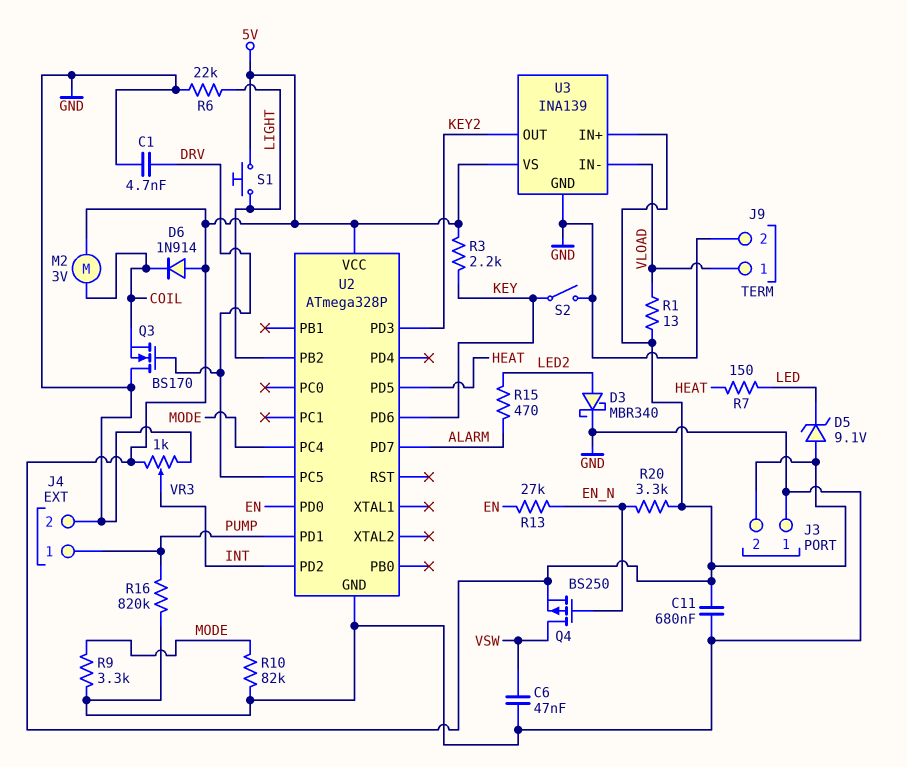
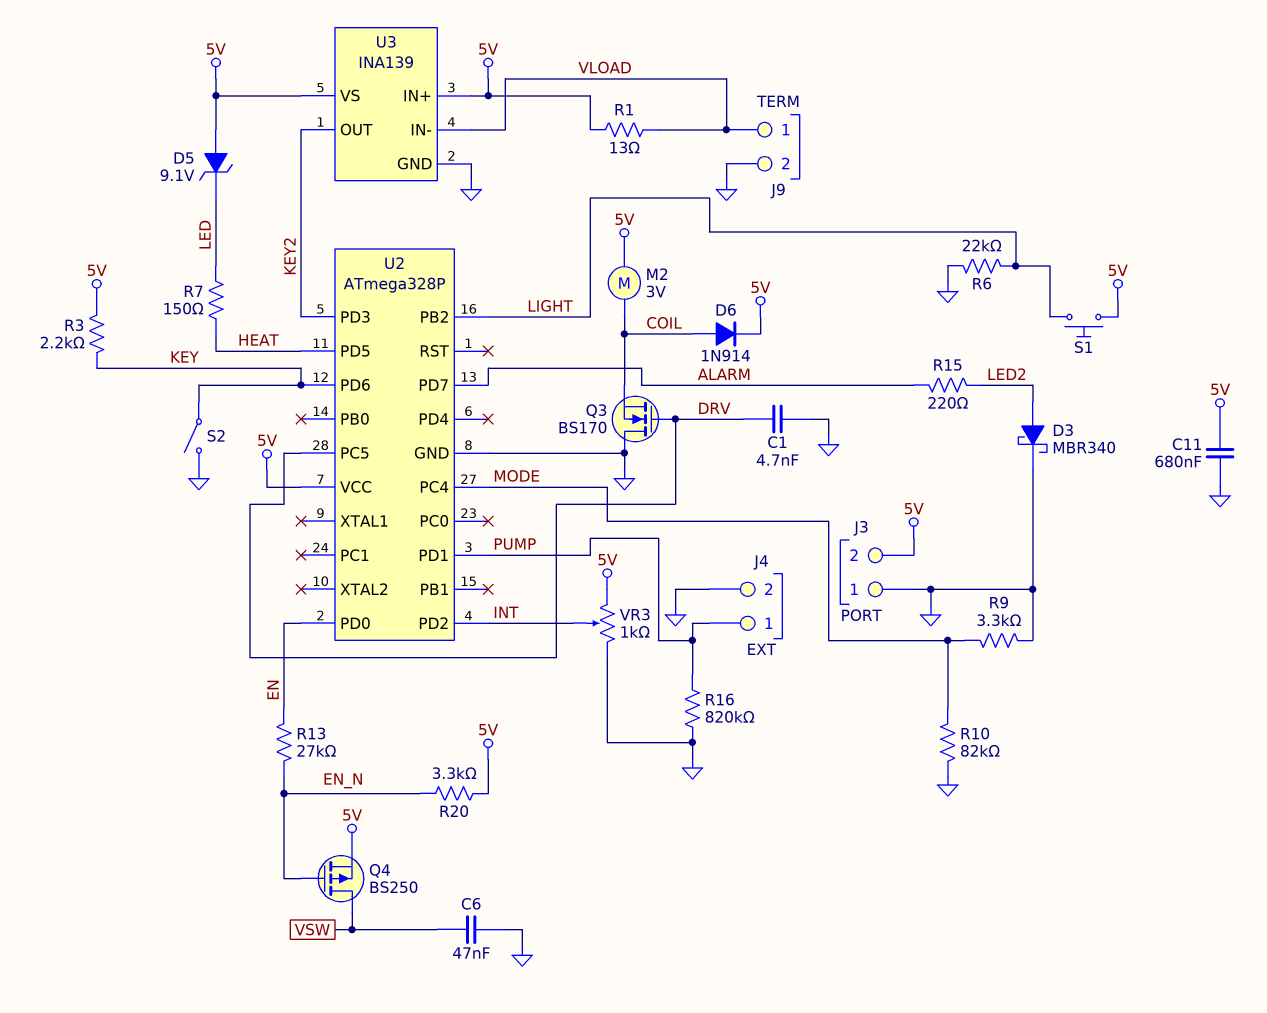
D6: diode 1N914 (A 5V, K COIL) -> diode 1N914 (A COIL, K 5V)
R15: 470 (ALARM, LED2) -> 220 (ALARM, LED2)

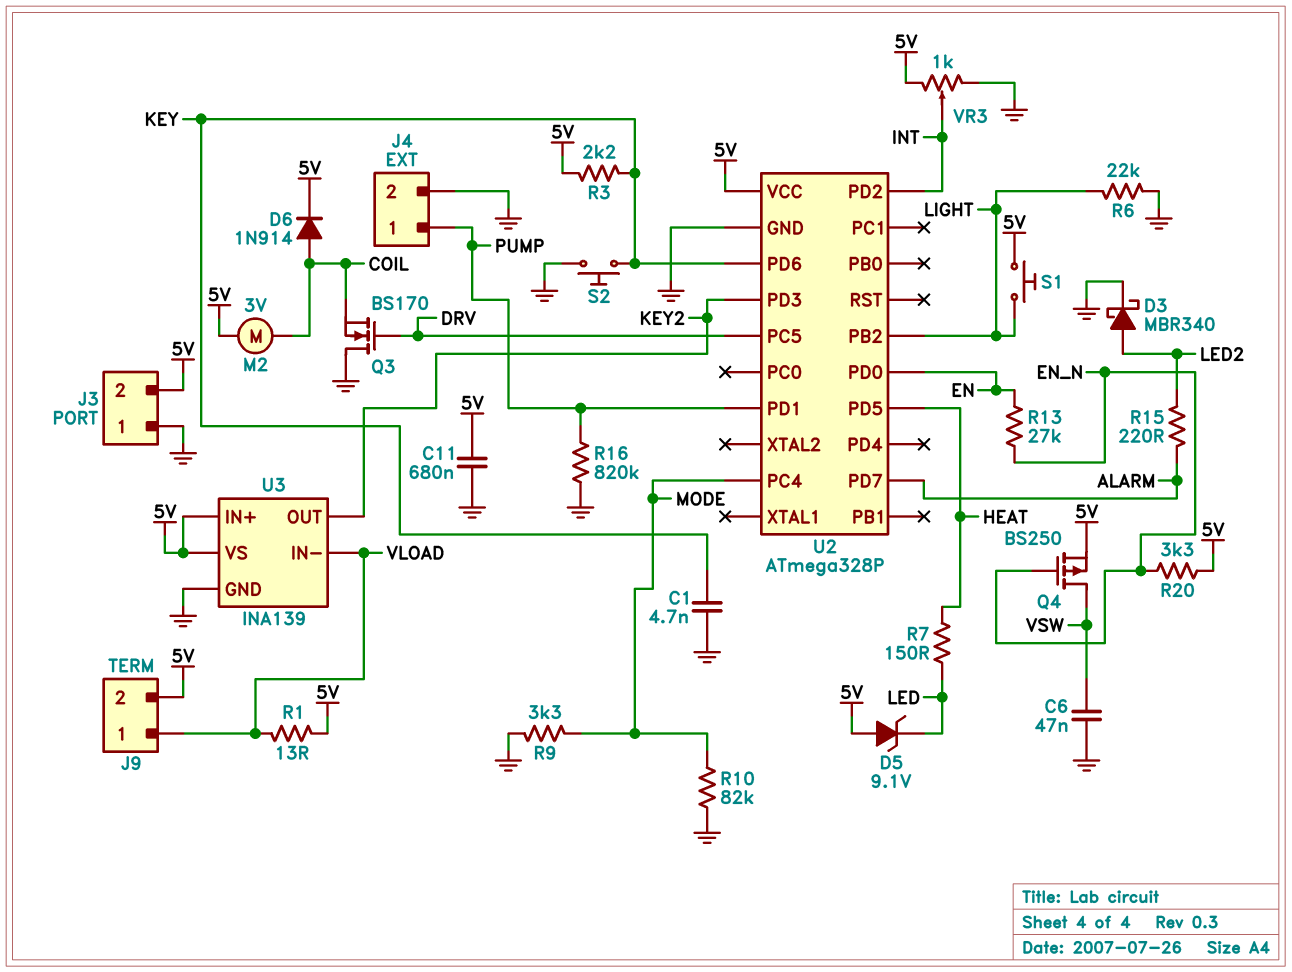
C1: 4.7nF (DRV, GND) -> 4.7nF (GND, KEY)
J9 pin 2: GND -> 5V
S2: switch (GND, KEY) -> button (GND, KEY)

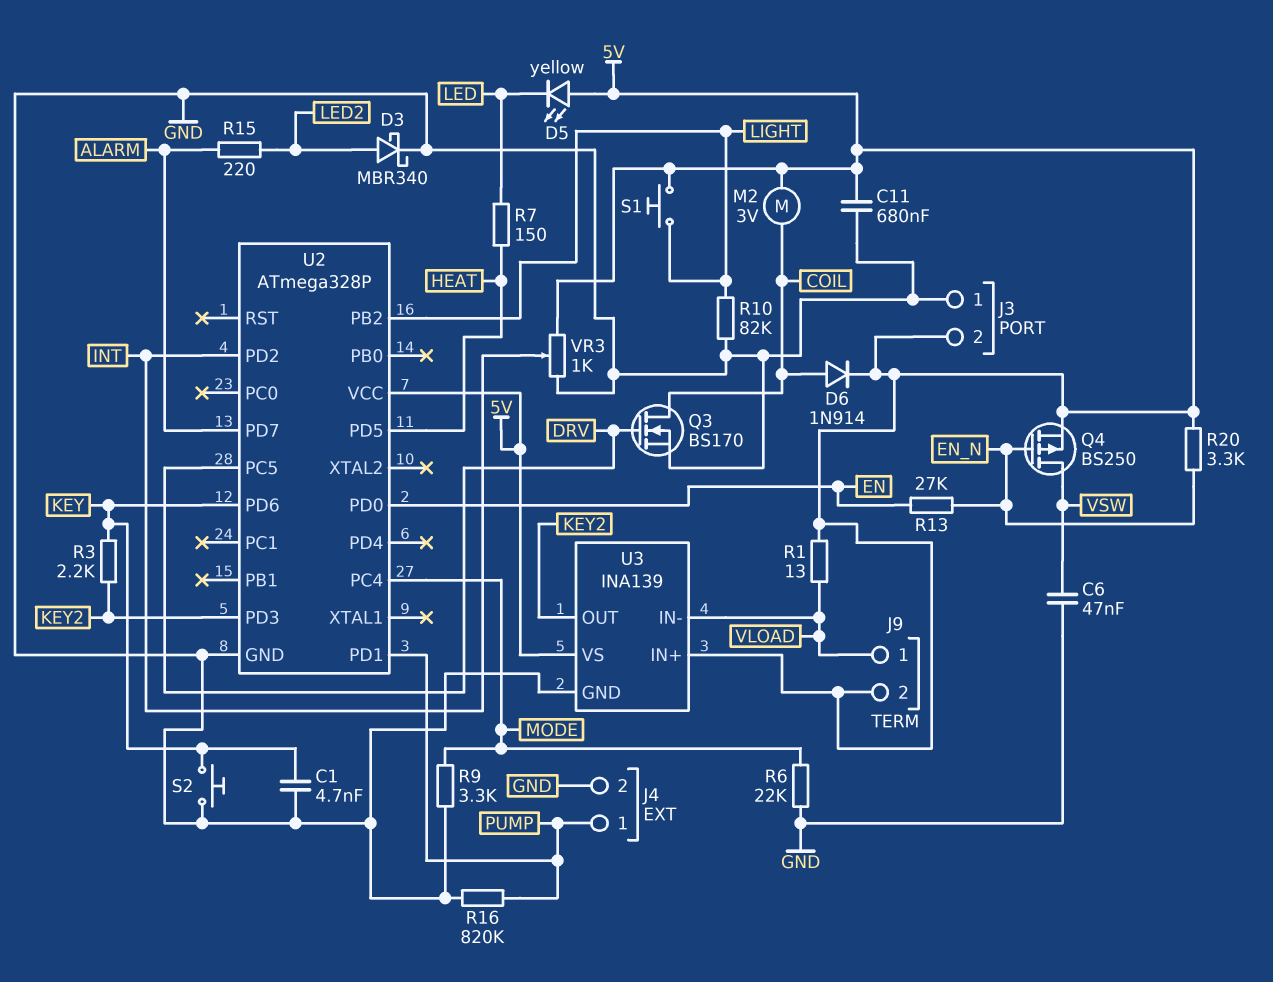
D5: zener 9.1V (A 5V, K LED) -> LED yellow (A 5V, K LED)
Q3: NMOS BS170 (G DRV, D GND, S COIL) -> NMOS BS170 (G DRV, D COIL, S GND)
R3: 2.2k (5V, KEY) -> 2.2k (KEY, KEY2)
R6: 22k (GND, LIGHT) -> 22k (GND, MODE)
R10: 82k (GND, MODE) -> 82k (GND, LIGHT)

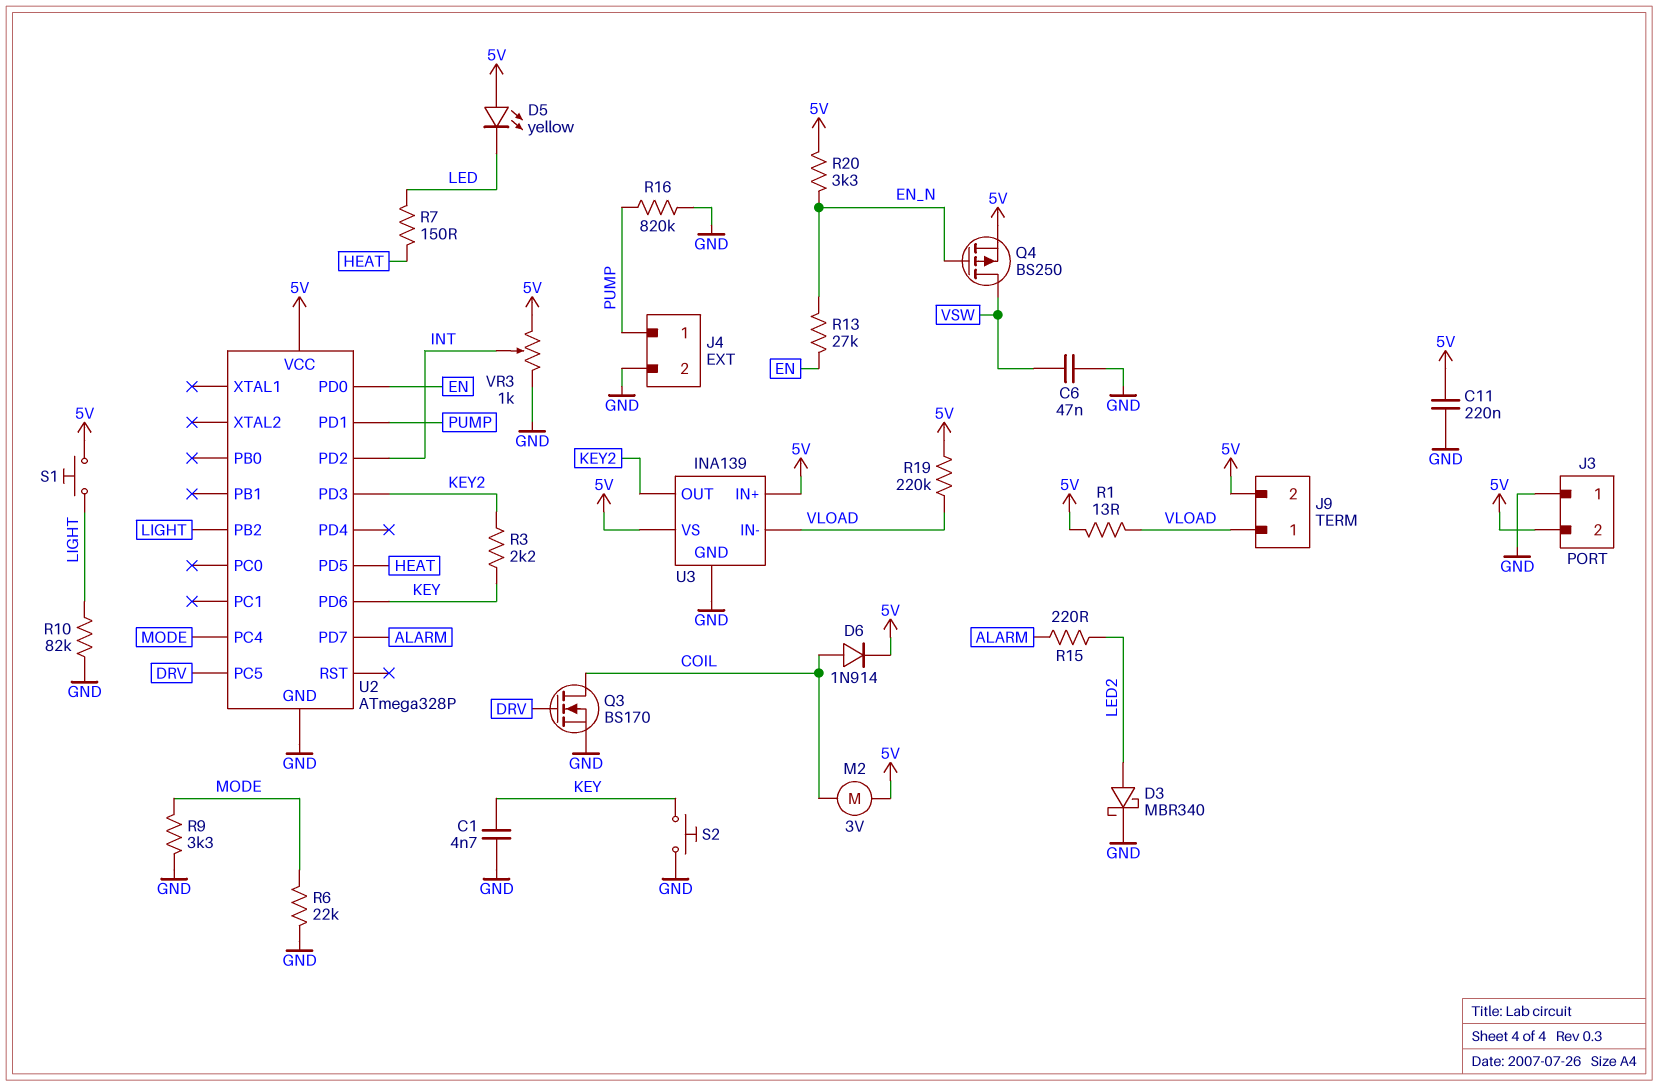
C11: 680nF (5V, GND) -> 220nF (5V, GND)
R19: none -> 220k (5V, VLOAD)

